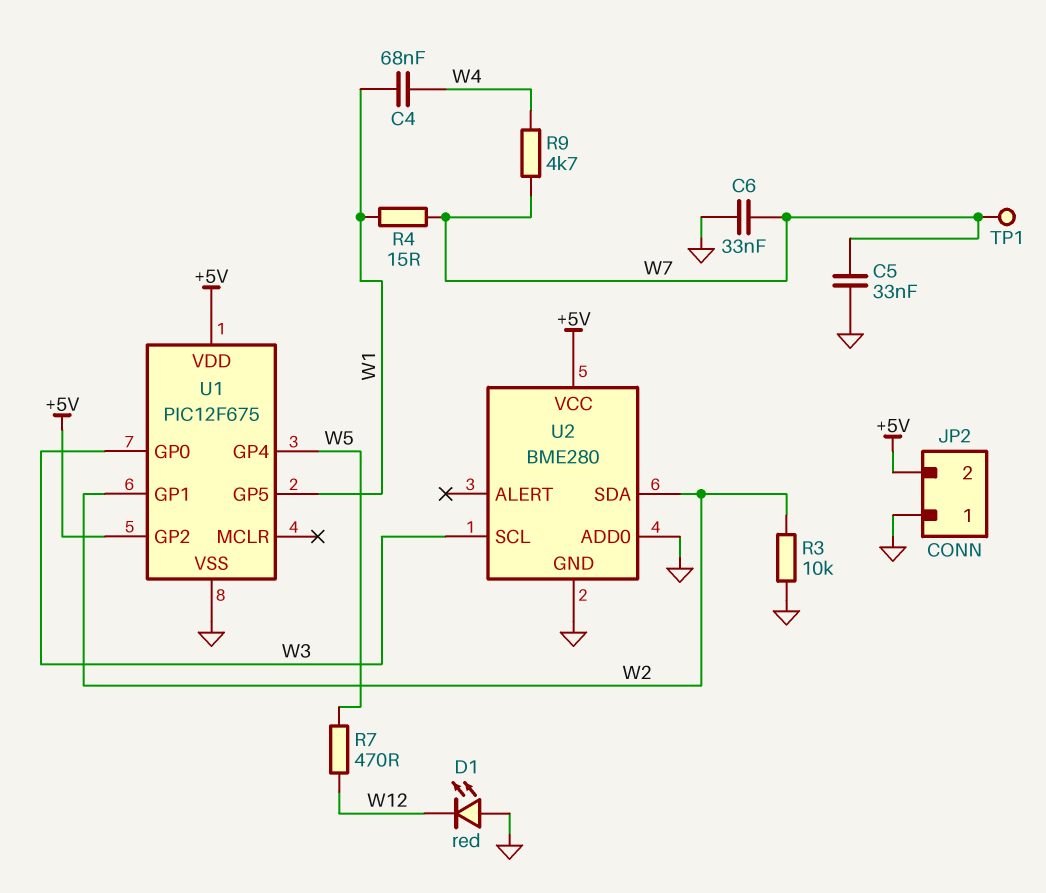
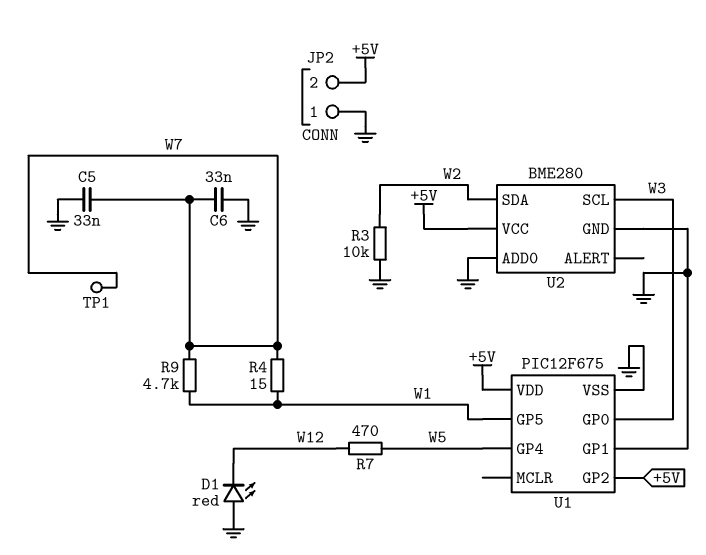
C4: 68nF (W1, W4) -> none
R9: 4.7k (W4, W7) -> 4.7k (W1, W7)
U1 pin GP1: W2 -> GND

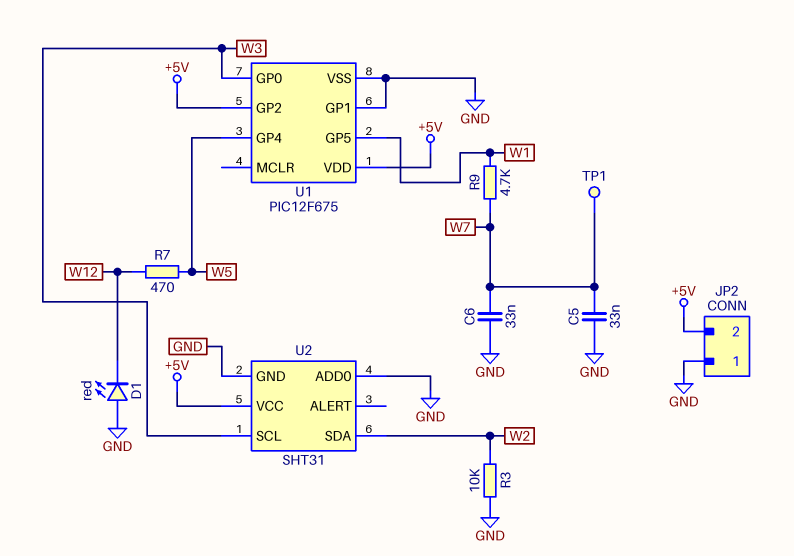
R4: 15 (W1, W7) -> none
U2: BME280 -> SHT31

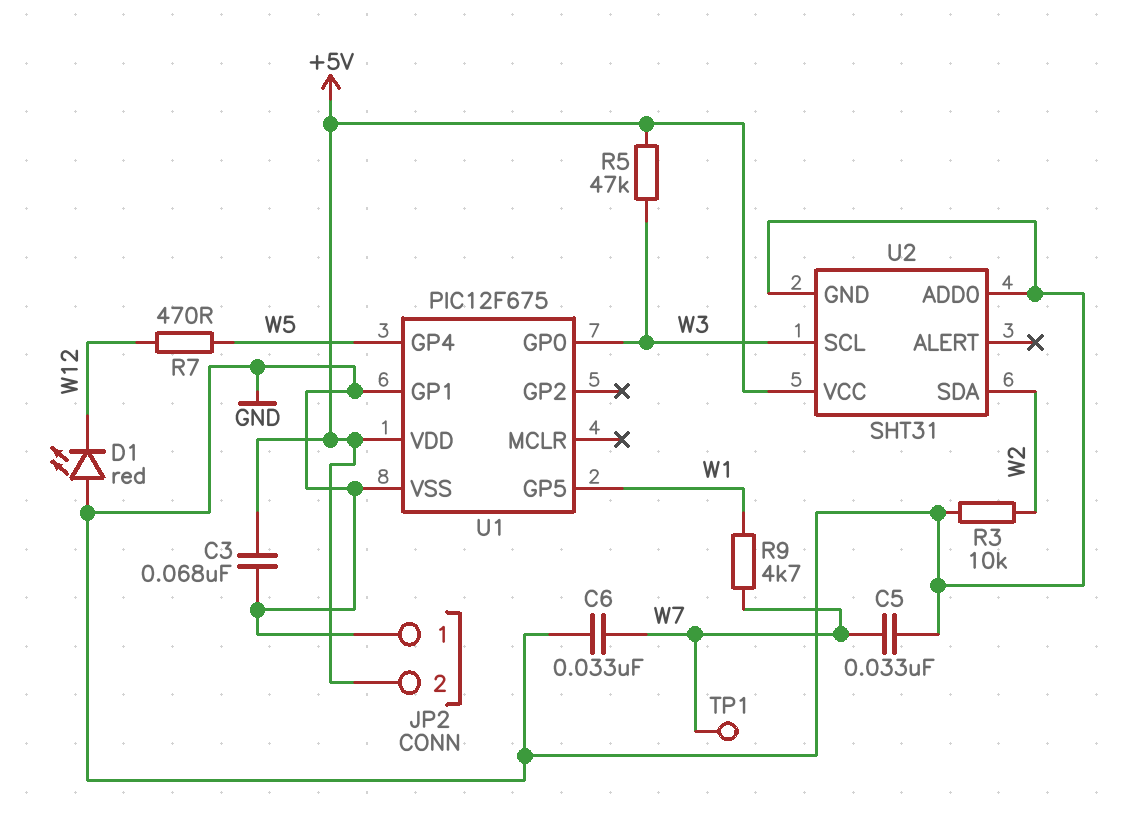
C3: none -> 68nF (+5V, GND)
R5: none -> 47k (+5V, W3)
U1 pin GP2: +5V -> none

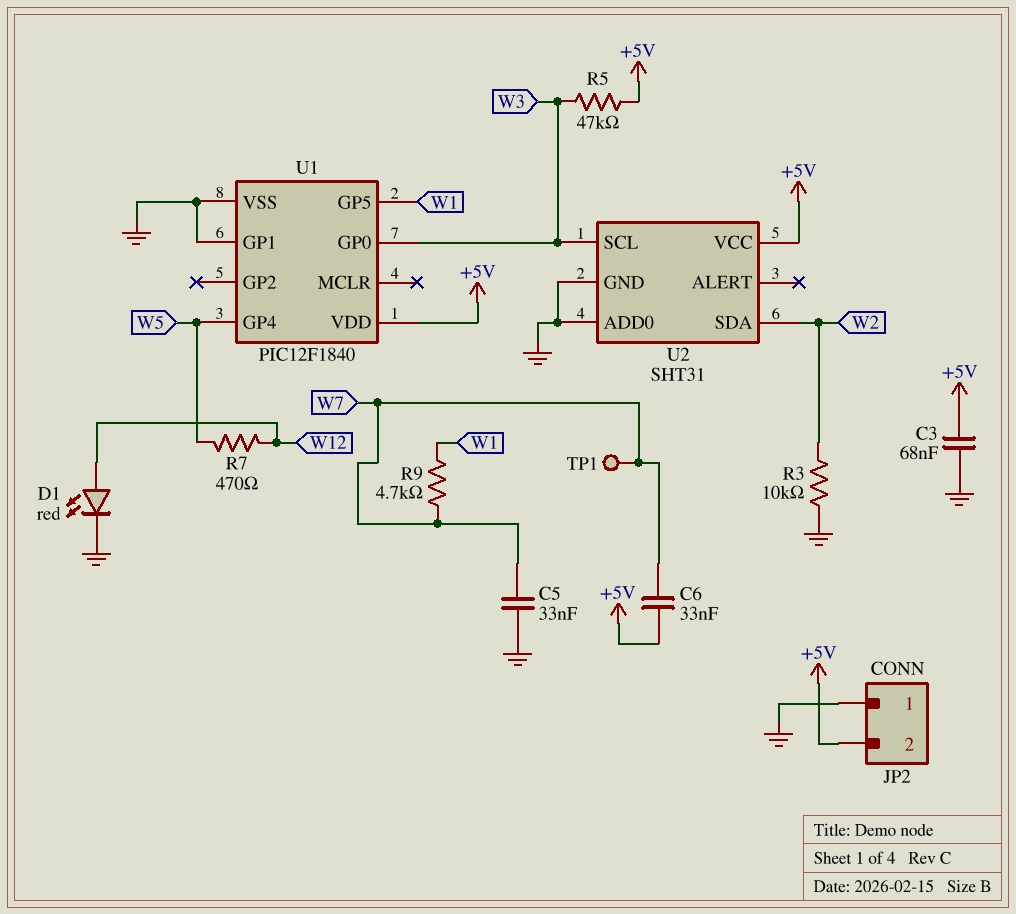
C6: 33nF (GND, W7) -> 33nF (+5V, W7)
D1: LED red (A GND, K W12) -> LED red (A W12, K GND)
U1: PIC12F675 -> PIC12F1840

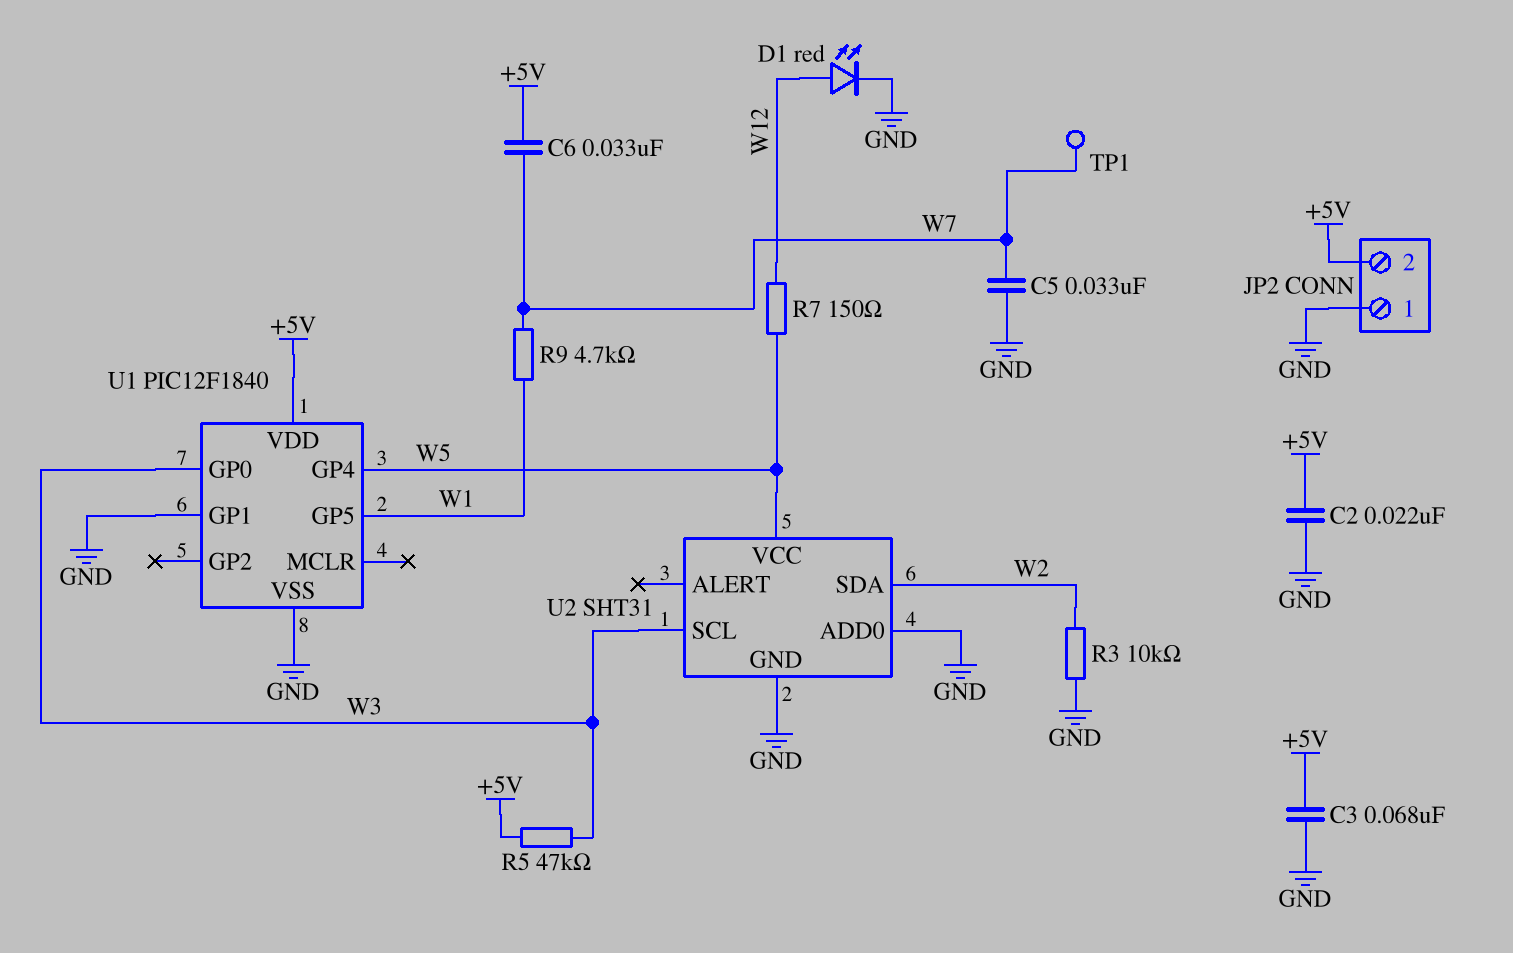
C2: none -> 22nF (+5V, GND)
R7: 470 (W5, W12) -> 150 (W5, W12)
U2 pin VCC: +5V -> W5

